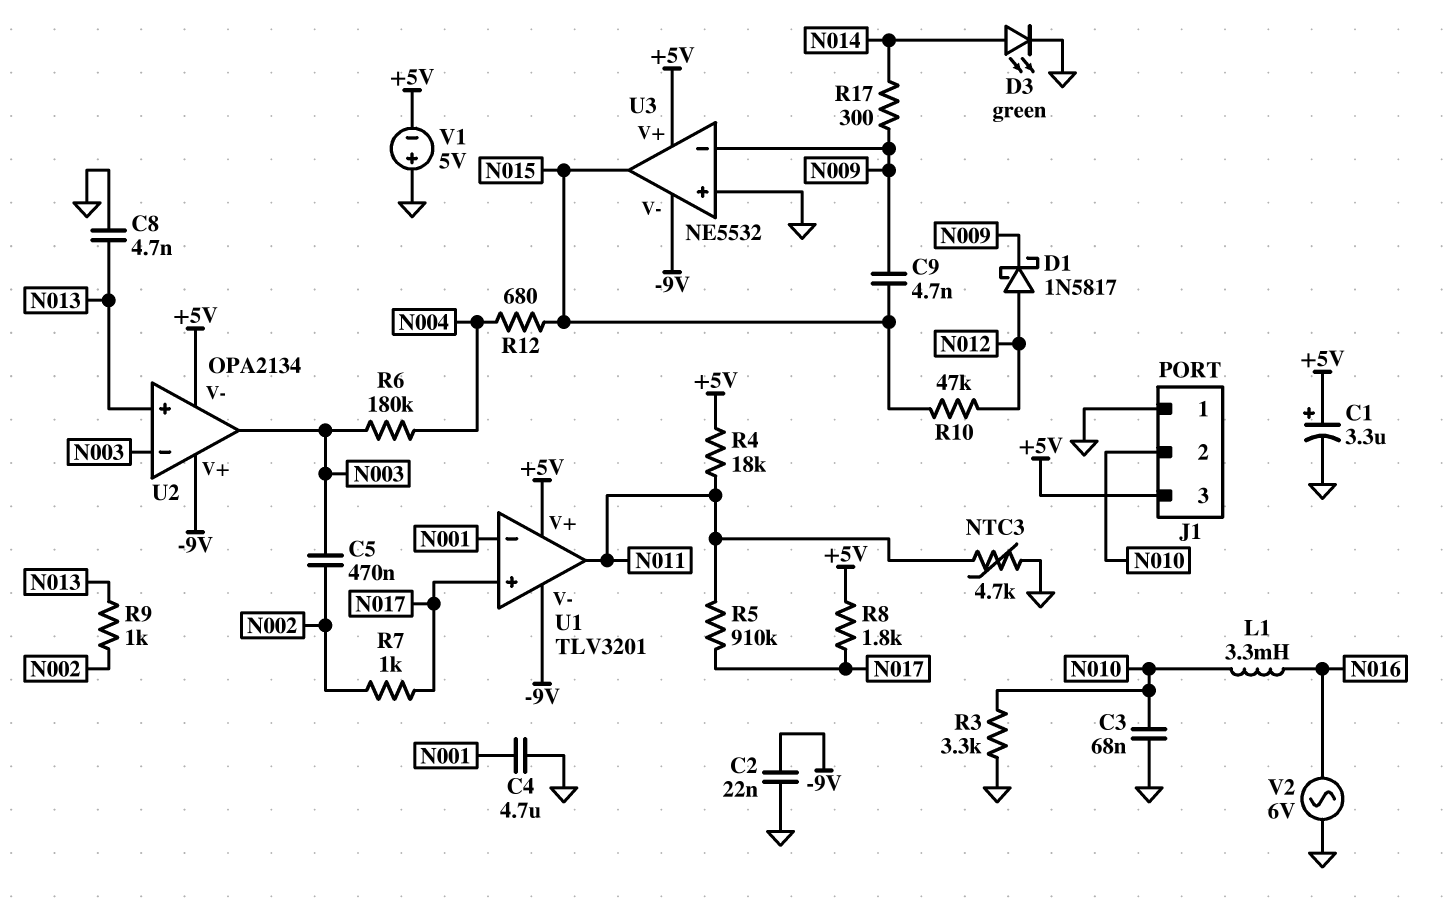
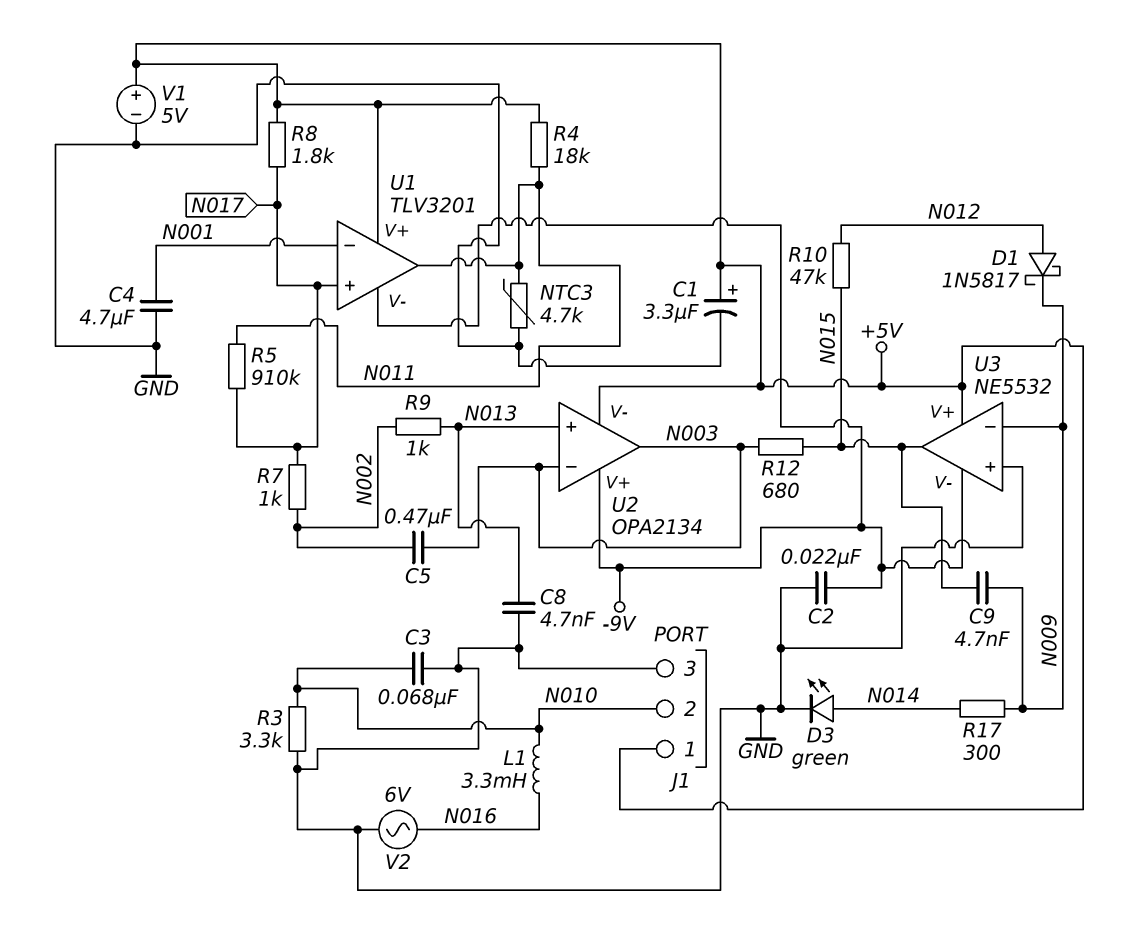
J1 pin 1: GND -> +5V
J1 pin 3: +5V -> GND
R6: 180k (N003, N004) -> none
R12: 680 (N004, N015) -> 680 (N003, N015)
V1: 5V (plus GND, minus +5V) -> 5V (plus +5V, minus GND)

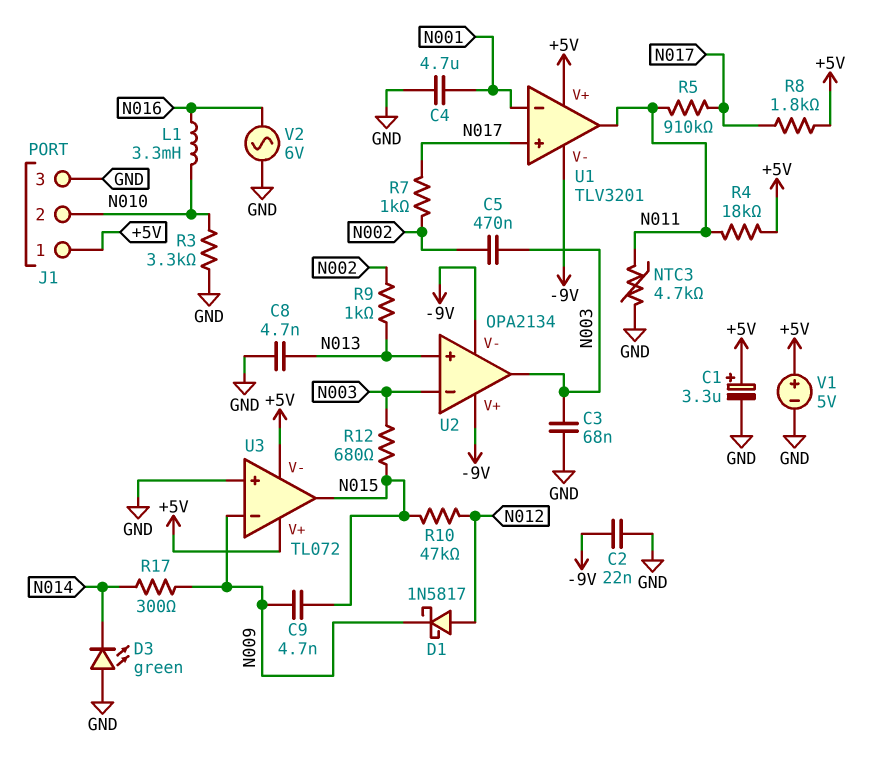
C3: 68nF (GND, N010) -> 68nF (GND, N003)
D3: LED green (A N014, K GND) -> LED green (A GND, K N014)
U2 pin V-: +5V -> -9V
U3: NE5532 -> TL072
U3 pin V-: -9V -> +5V

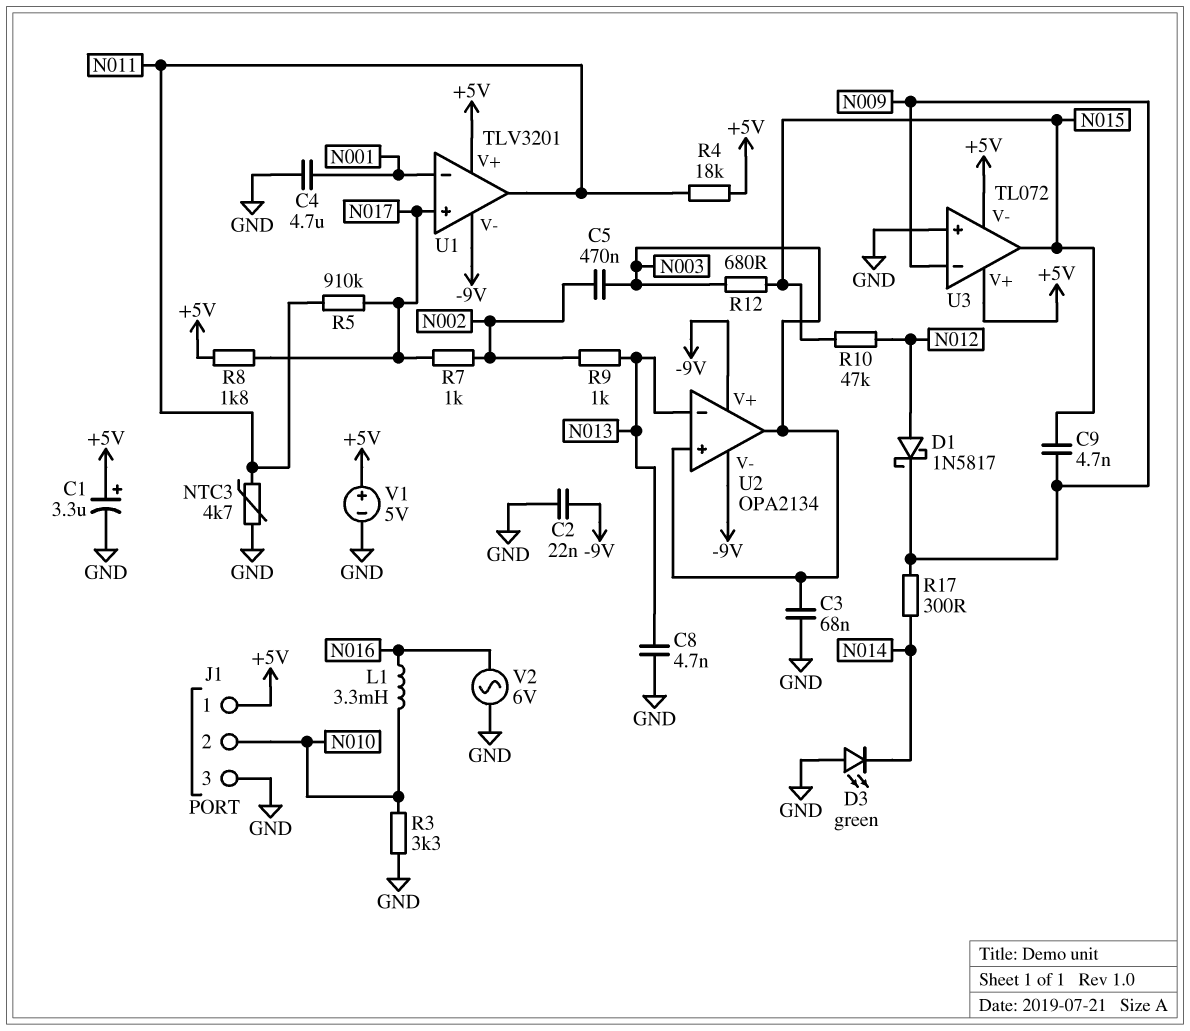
U2 pin in+: N013 -> N003
U2 pin in-: N003 -> N013

